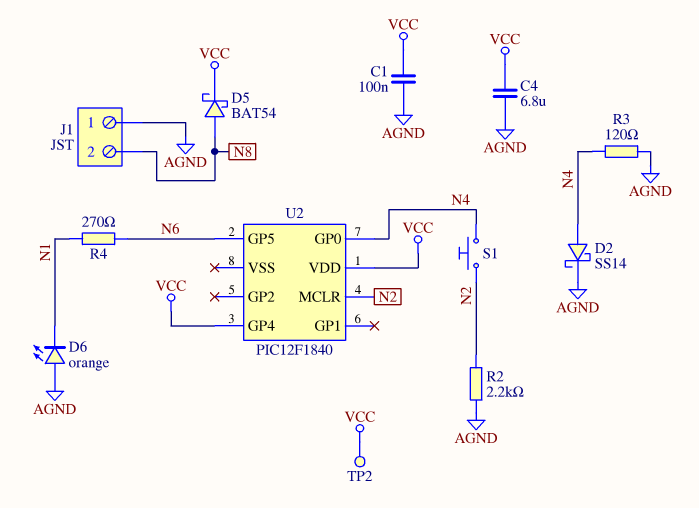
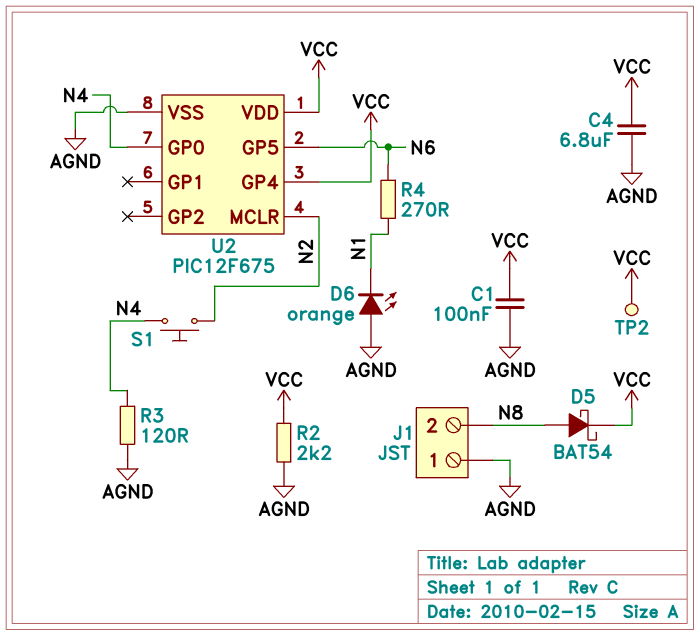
D2: schottky SS14 (A N4, K AGND) -> none
R2: 2.2k (AGND, N2) -> 2.2k (AGND, VCC)
U2: PIC12F1840 -> PIC12F675
U2 pin VSS: none -> AGND

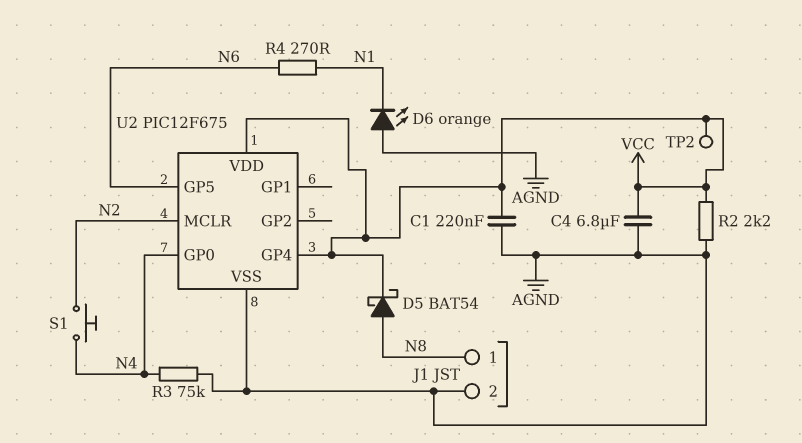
C1: 100nF (AGND, VCC) -> 220nF (AGND, VCC)
J1 pin 1: AGND -> N8
J1 pin 2: N8 -> AGND
R3: 120 (AGND, N4) -> 75k (AGND, N4)

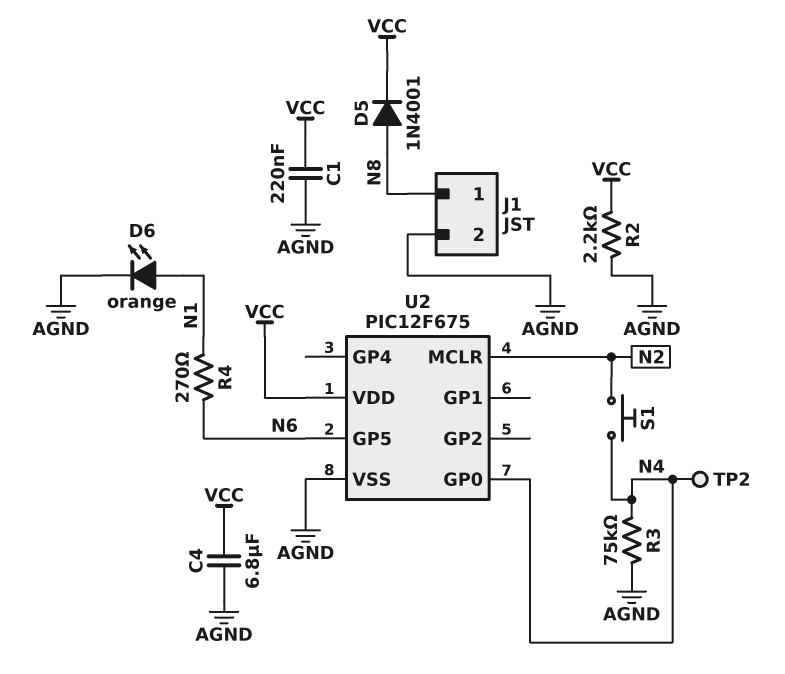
D5: schottky BAT54 (A N8, K VCC) -> diode 1N4001 (A N8, K VCC)
D6: LED orange (A AGND, K N1) -> LED orange (A N1, K AGND)
TP2: test point (VCC) -> test point (N4)
U2 pin GP4: VCC -> none

